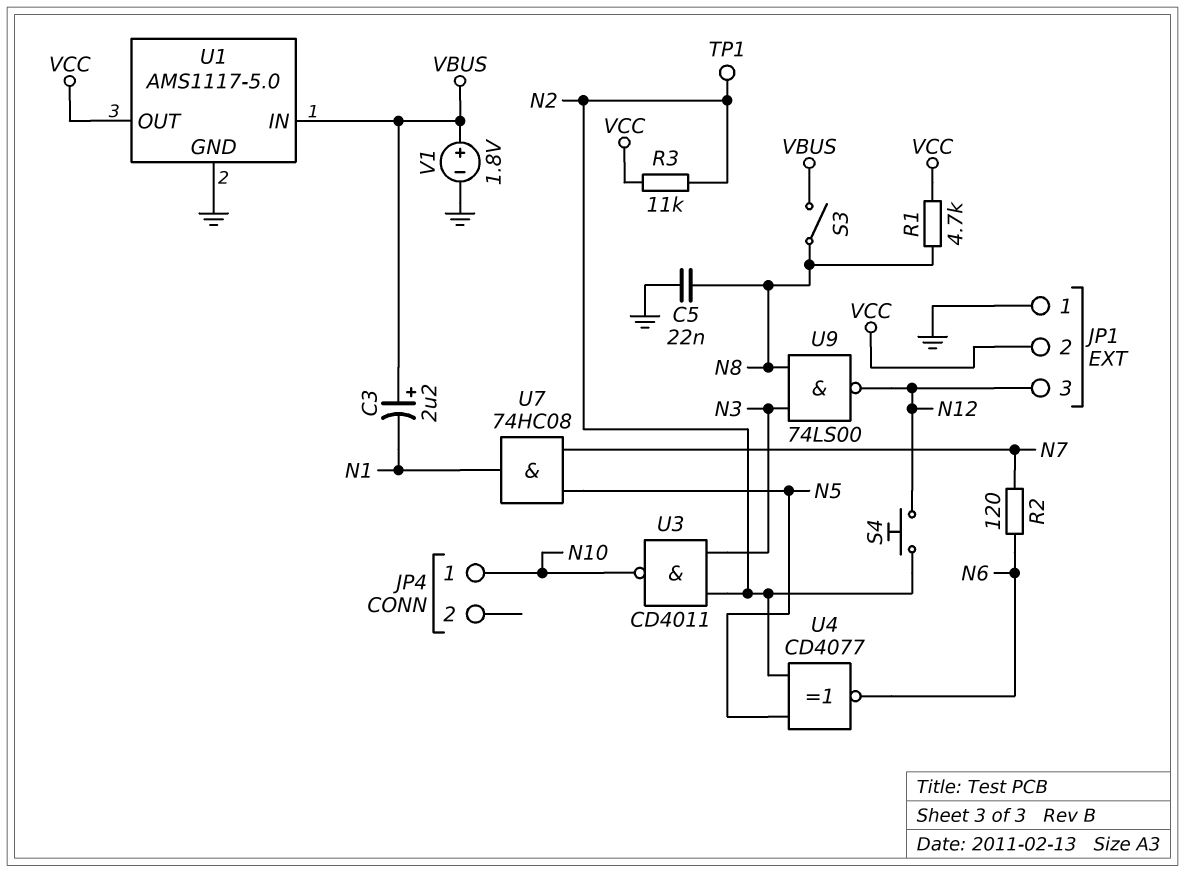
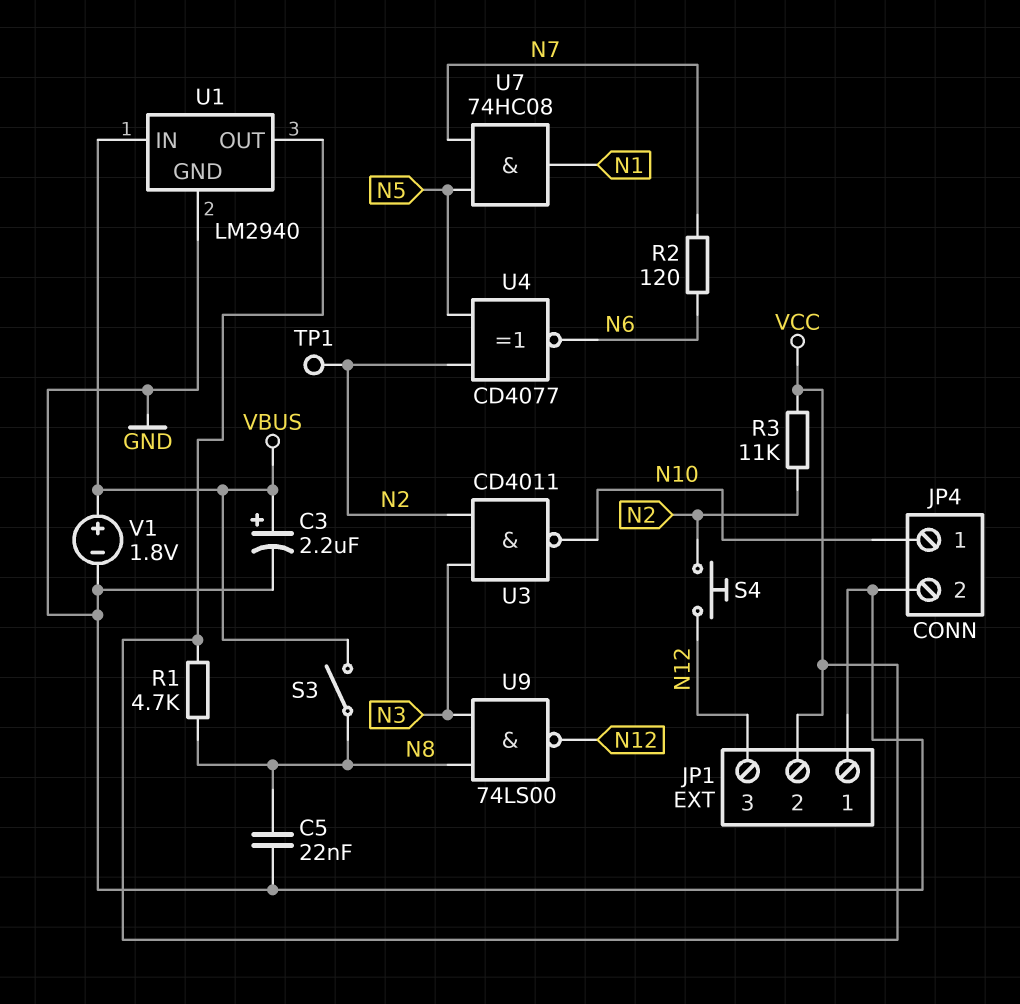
C3: 2.2uF (plus VBUS, minus N1) -> 2.2uF (plus VBUS, minus GND)
JP4 pin 2: none -> GND
U1: AMS1117-5.0 -> LM2940

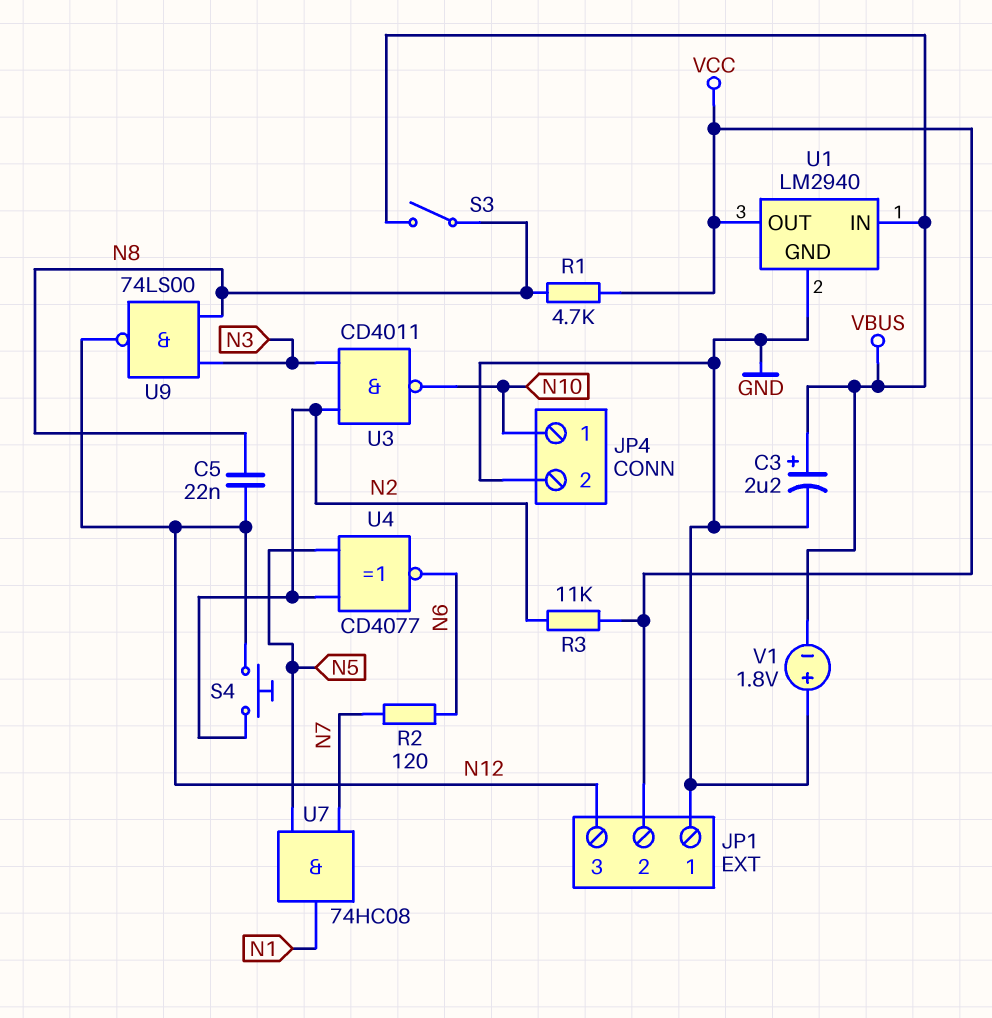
C5: 22nF (GND, N8) -> 22nF (N8, N12)
TP1: test point (N2) -> none
V1: 1.8V (plus VBUS, minus GND) -> 1.8V (plus GND, minus VBUS)

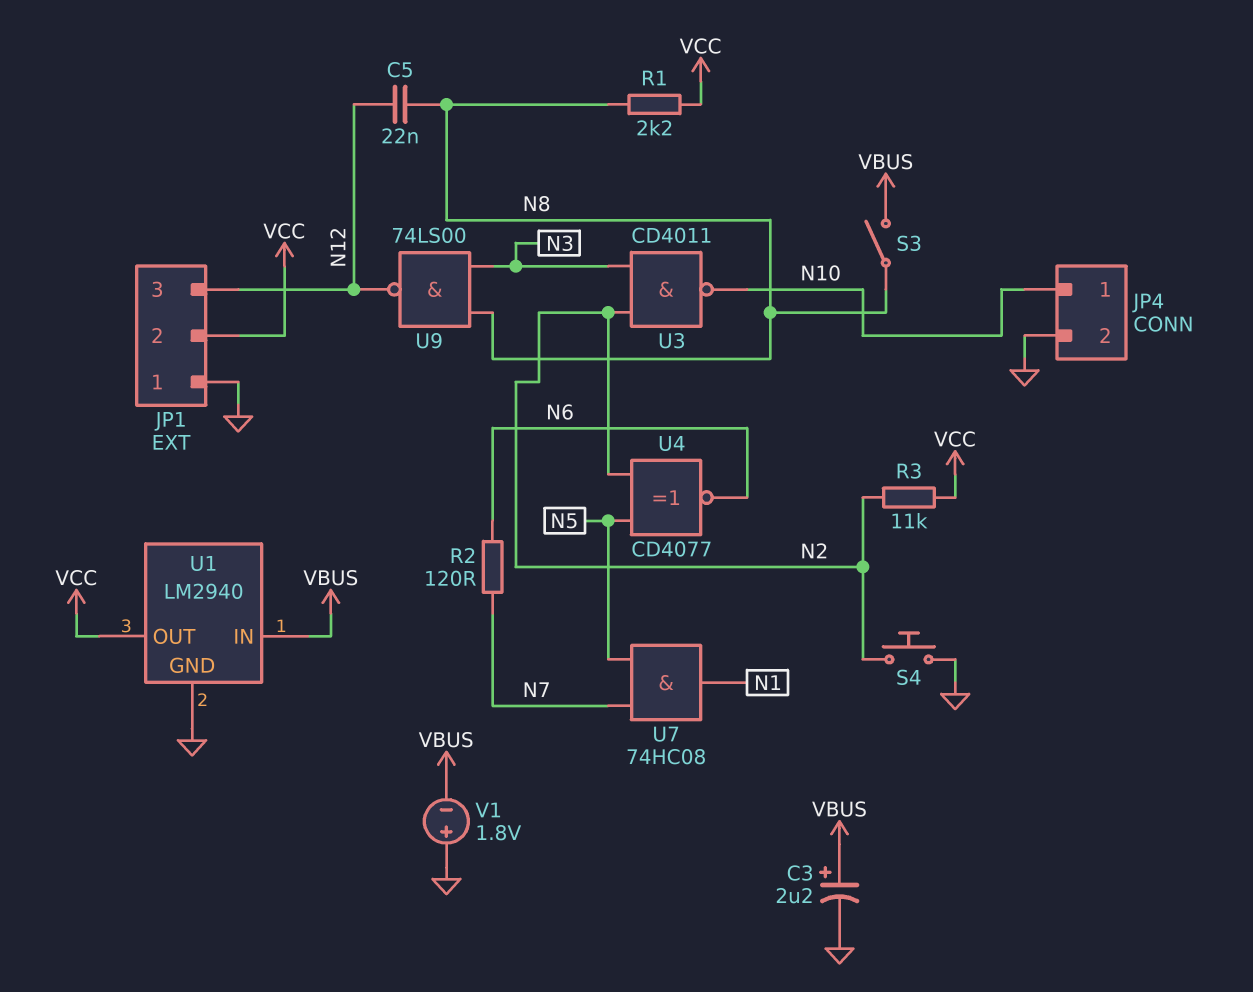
R1: 4.7k (N8, VCC) -> 2.2k (N8, VCC)
S4: button (N2, N12) -> button (GND, N2)

